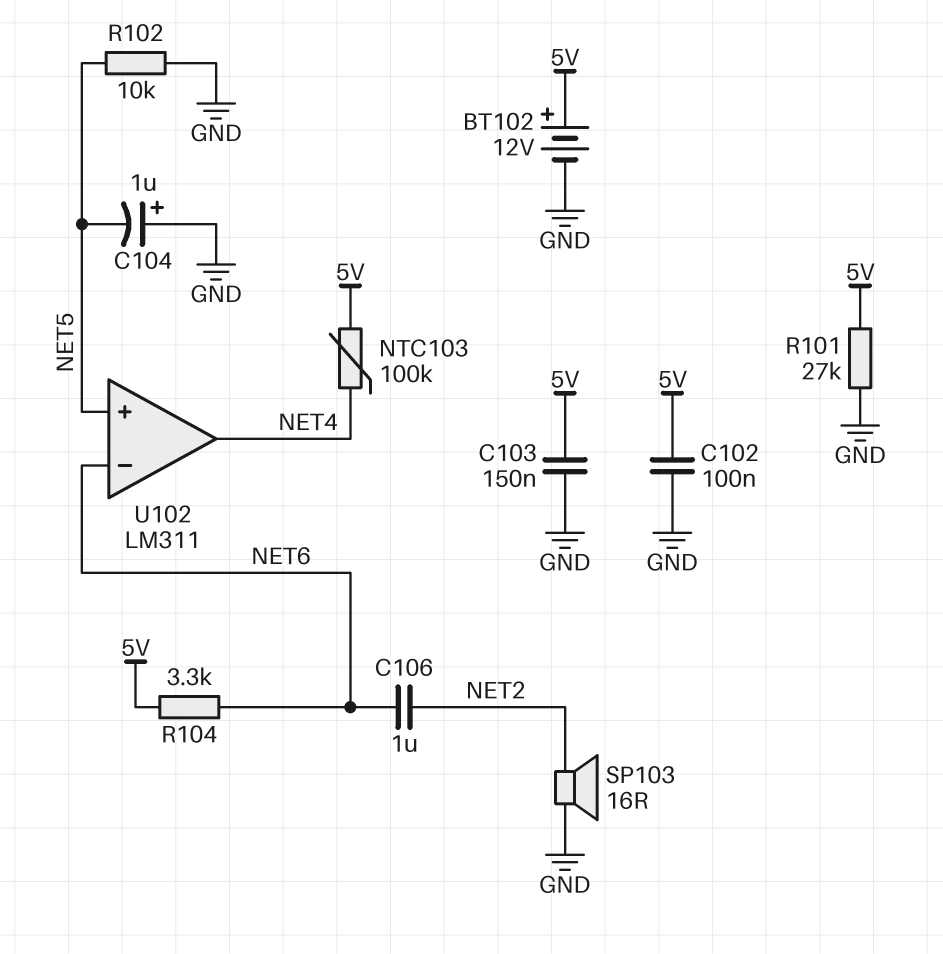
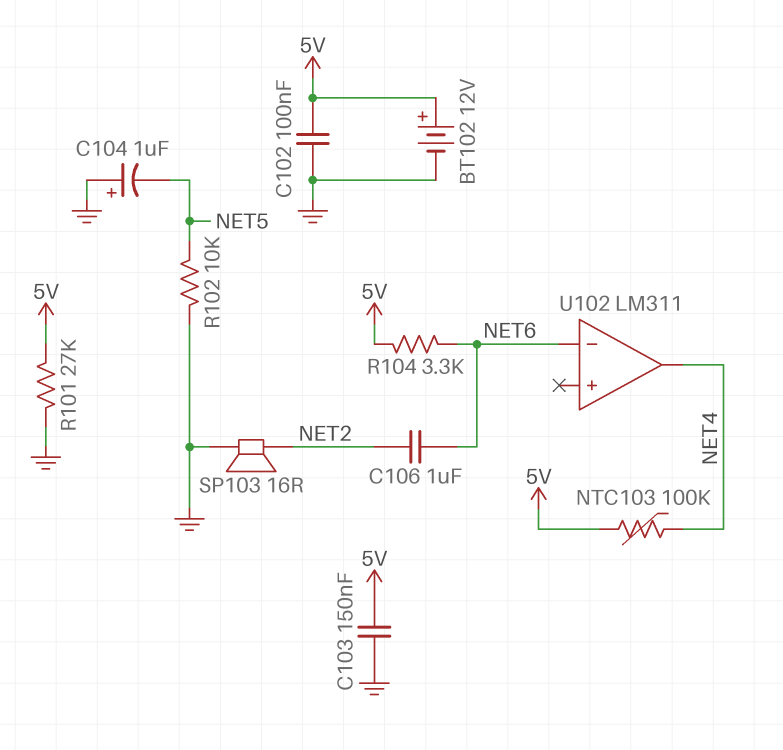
U102 pin in+: NET5 -> none

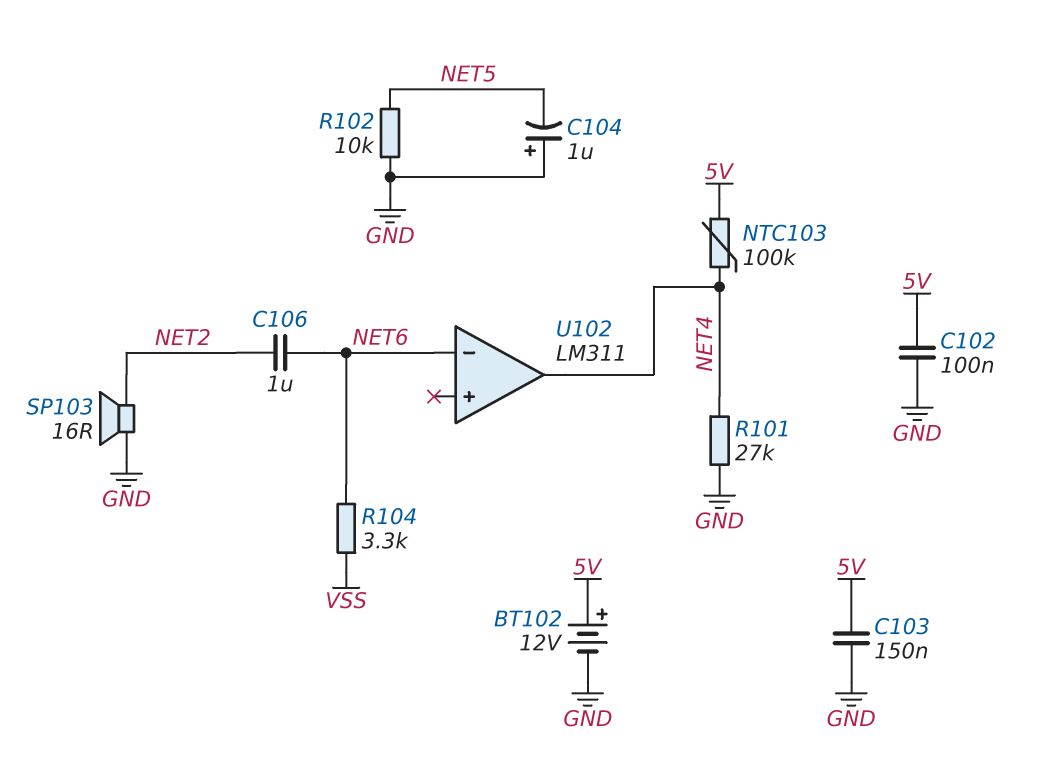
R101: 27k (5V, GND) -> 27k (GND, NET4)
R104: 3.3k (5V, NET6) -> 3.3k (NET6, VSS)

